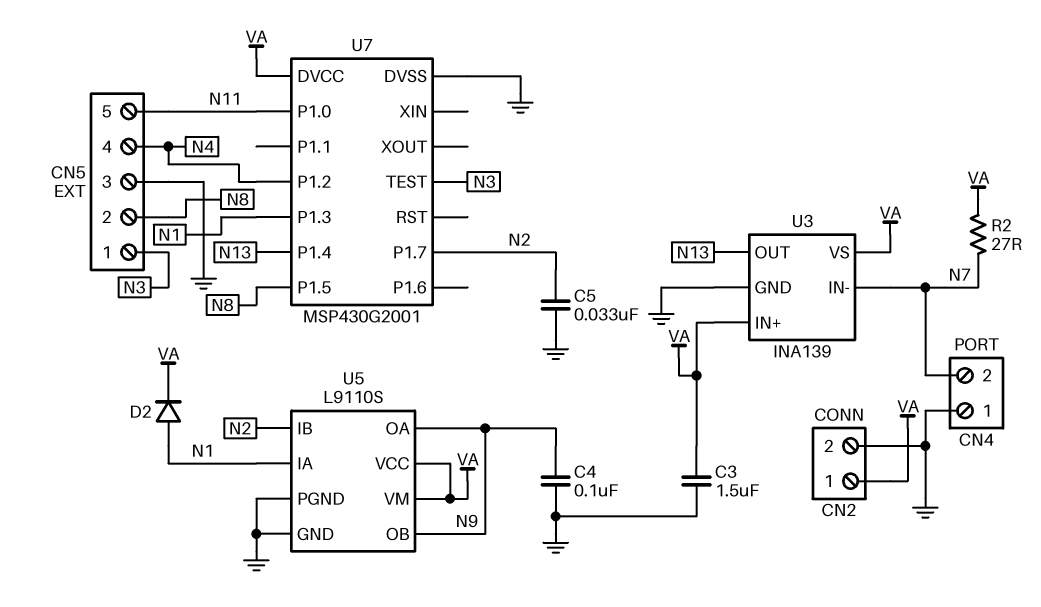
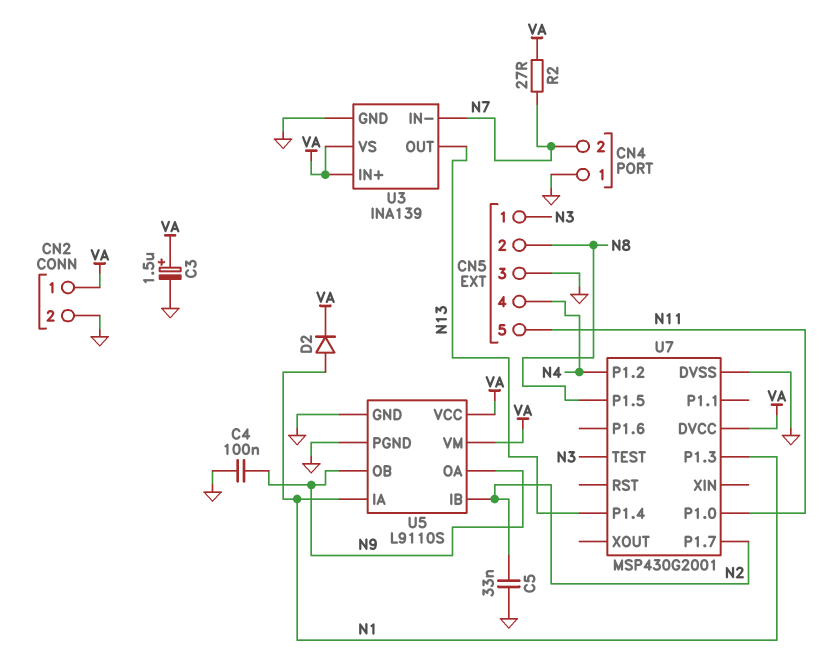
C3: 1.5uF (GND, VA) -> 1.5uF (plus VA, minus GND)

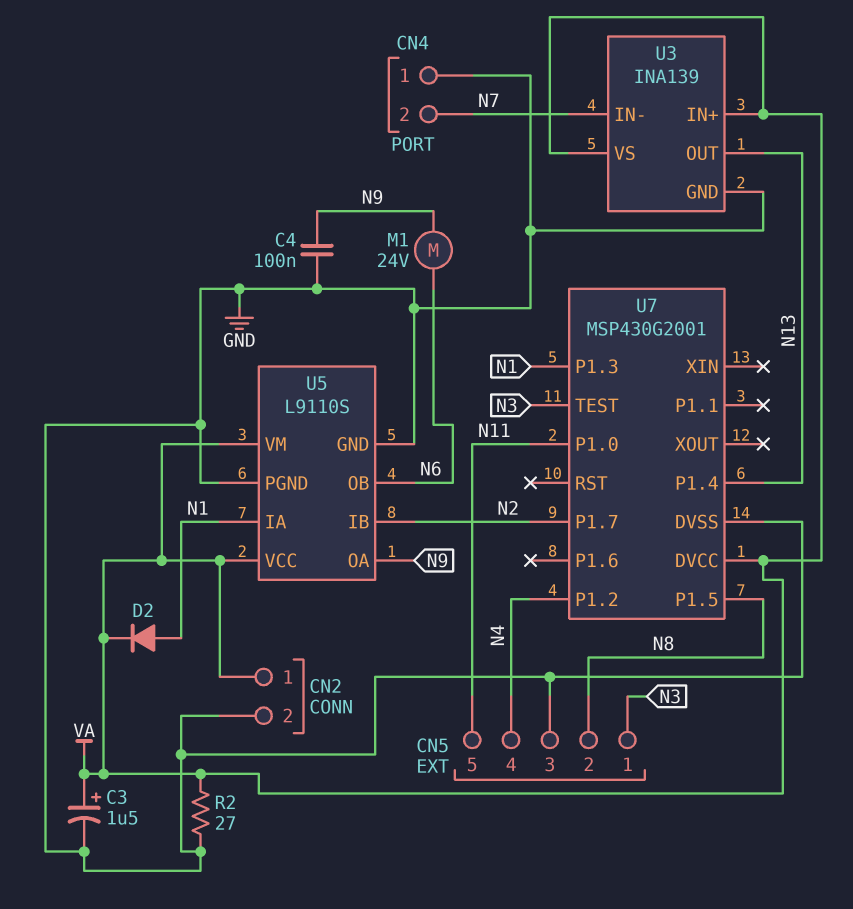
C5: 33nF (GND, N2) -> none
M1: none -> motor 24V (N6, N9)
R2: 27 (N7, VA) -> 27 (GND, VA)
U5 pin OB: N9 -> N6

